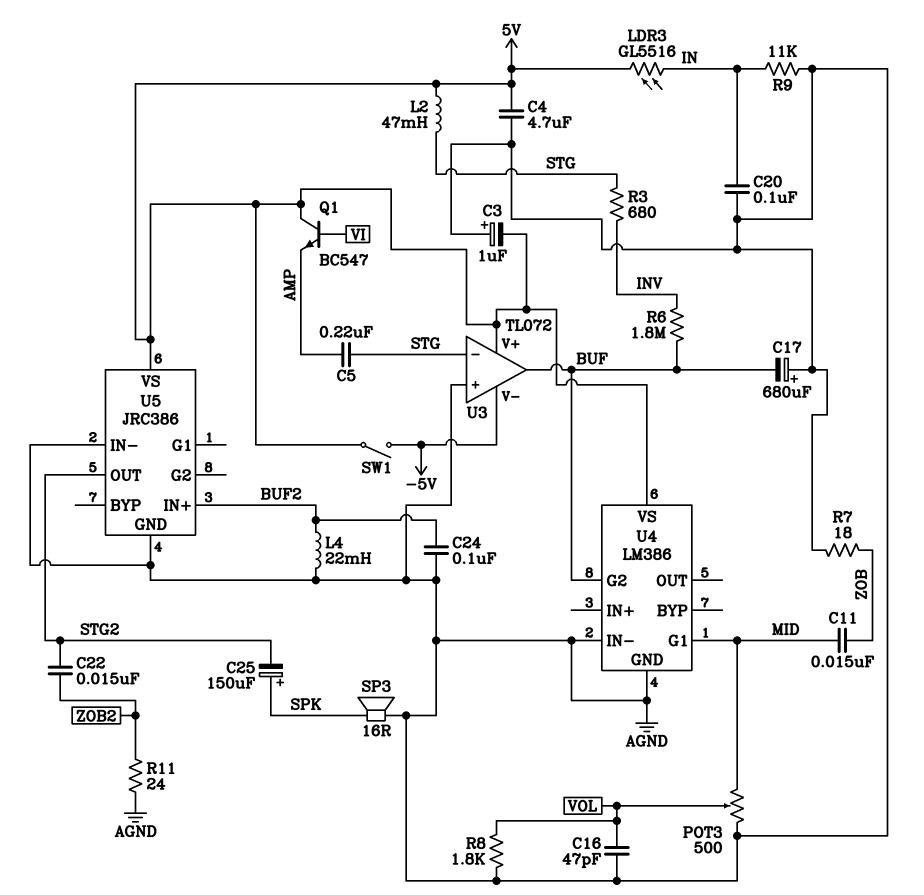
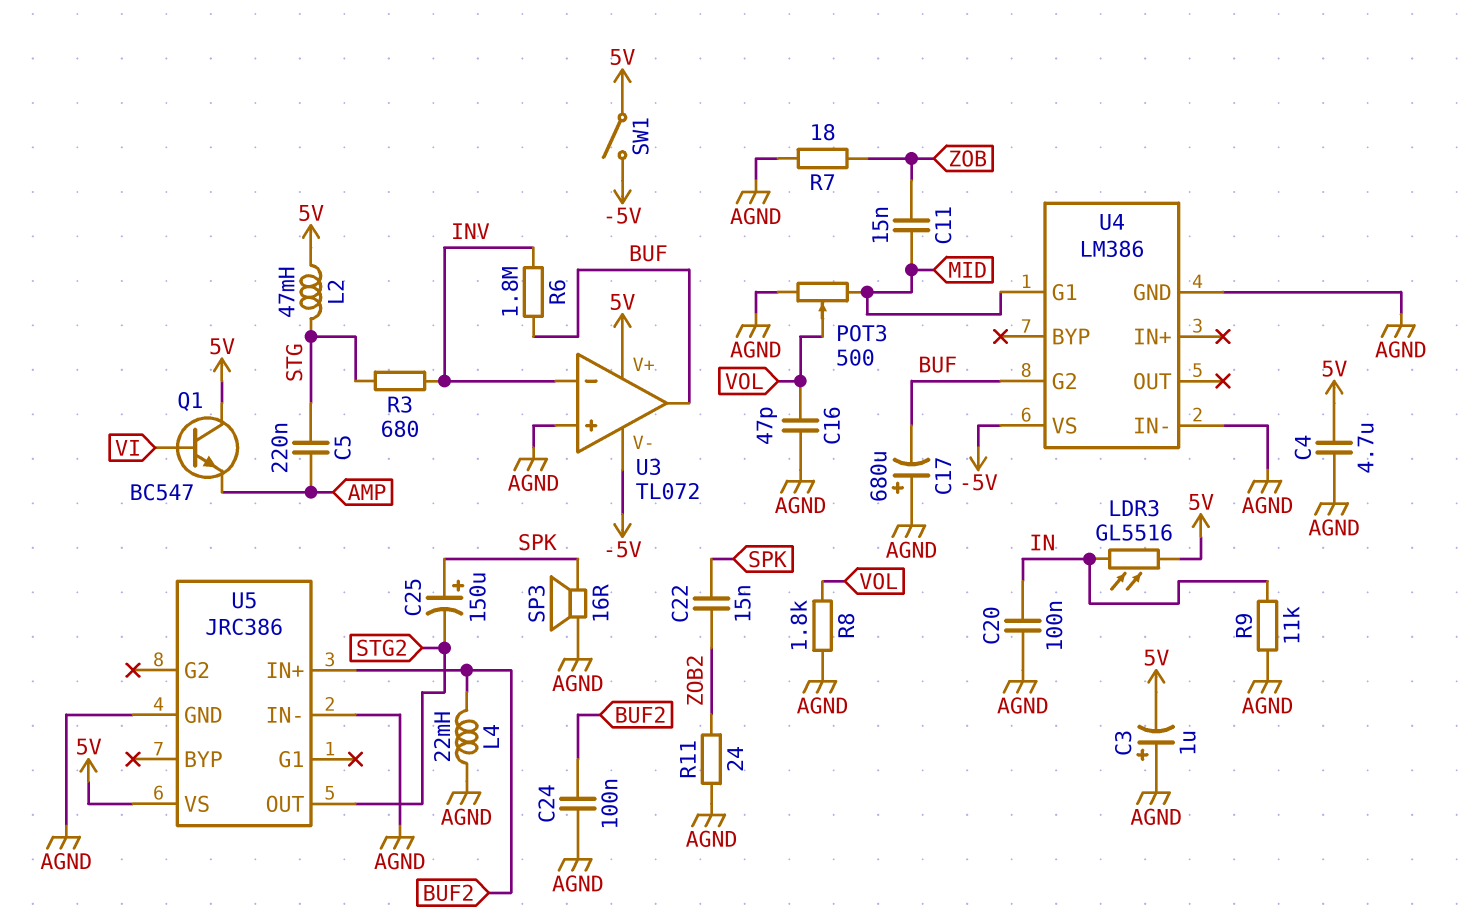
C22: 15nF (STG2, ZOB2) -> 15nF (SPK, ZOB2)
U3 pin in-: STG -> INV
U4 pin VS: 5V -> -5V

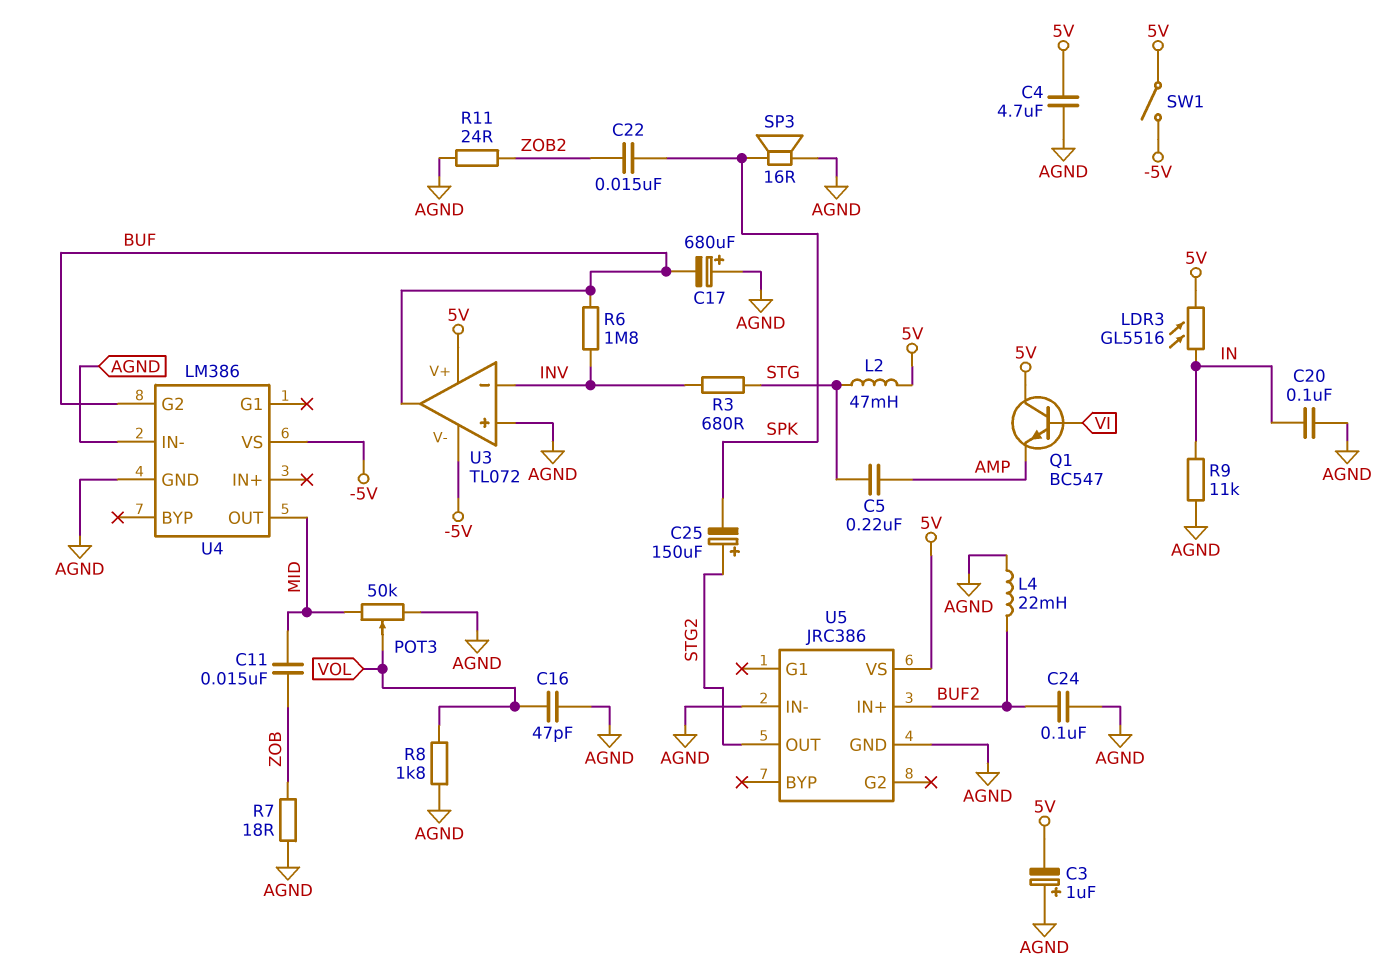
C25: 150uF (plus SPK, minus STG2) -> 150uF (plus STG2, minus SPK)
POT3: 500 (AGND, MID, wiper VOL) -> 50k (AGND, MID, wiper VOL)
U4 pin G1: MID -> none
U4 pin OUT: none -> MID

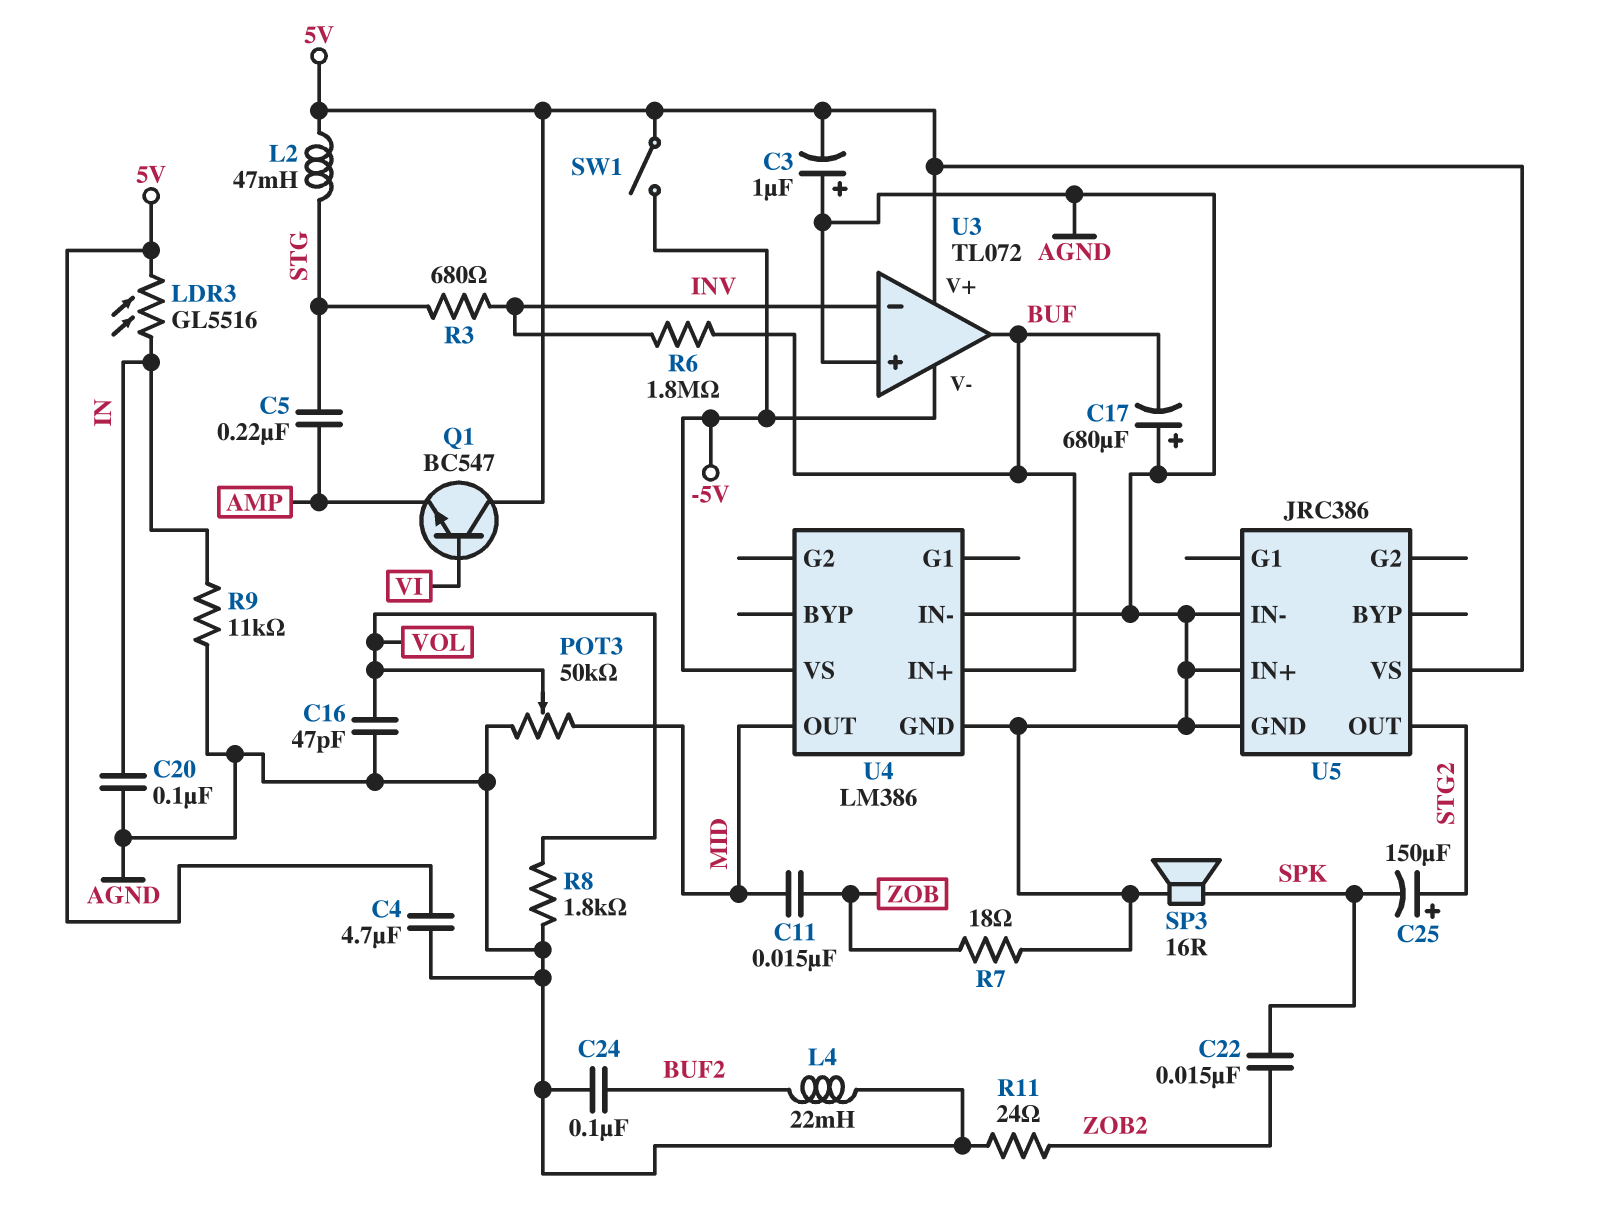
U4 pin G2: BUF -> none
U4 pin IN+: none -> BUF
U5 pin IN+: BUF2 -> AGND

